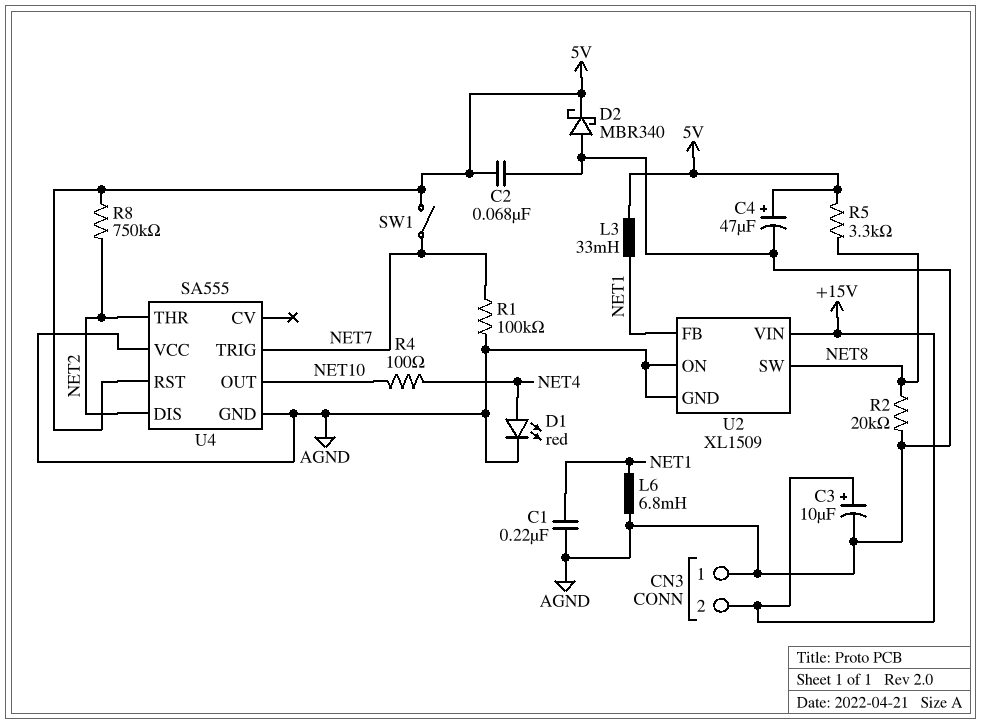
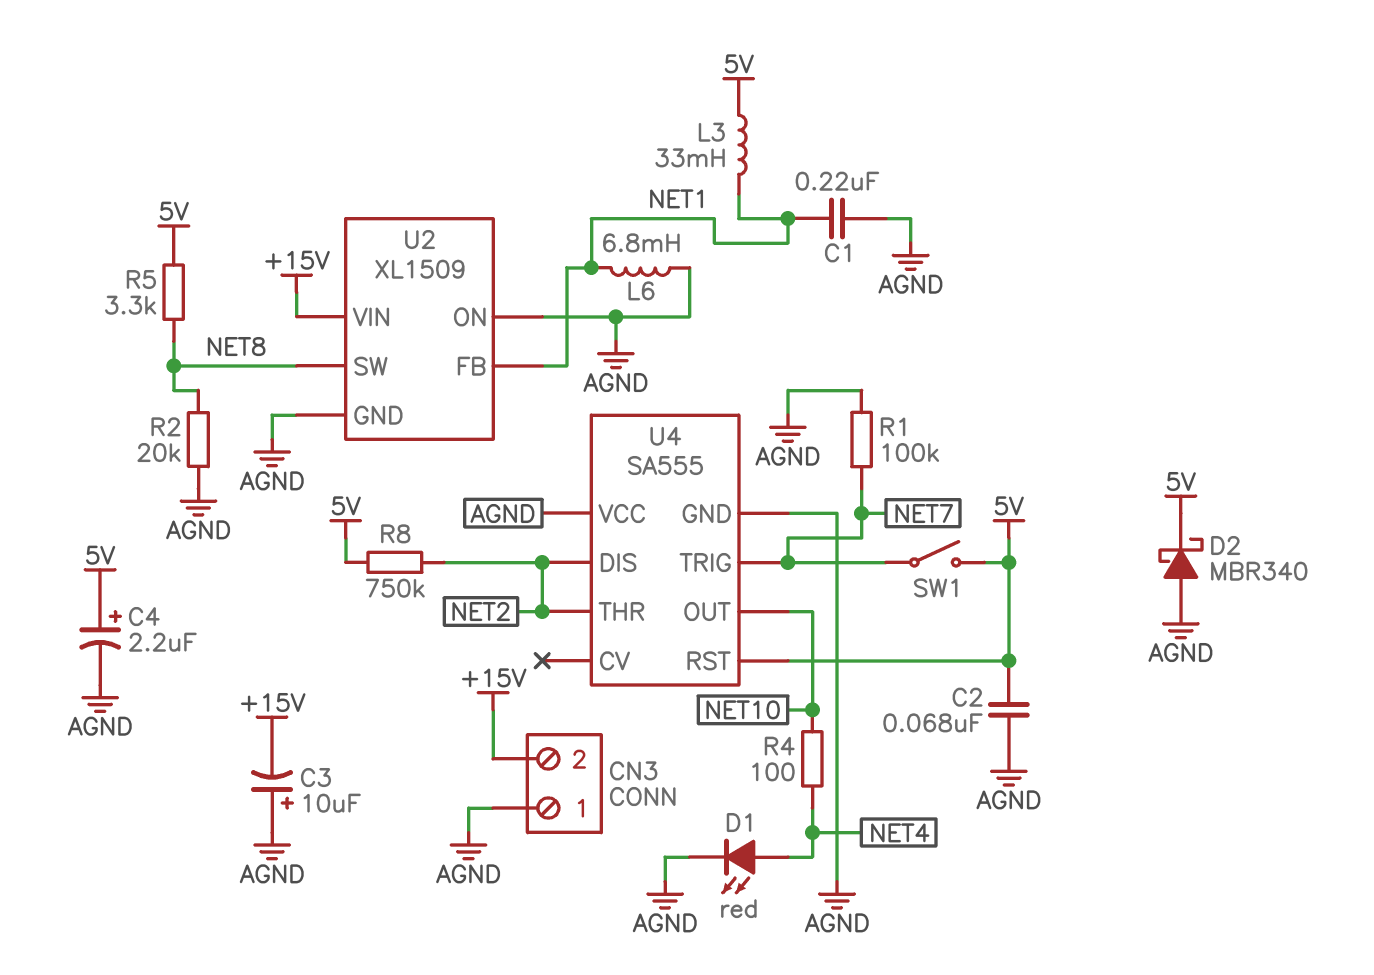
C3: 10uF (plus +15V, minus AGND) -> 10uF (plus AGND, minus +15V)
C4: 47uF (plus 5V, minus AGND) -> 2.2uF (plus 5V, minus AGND)

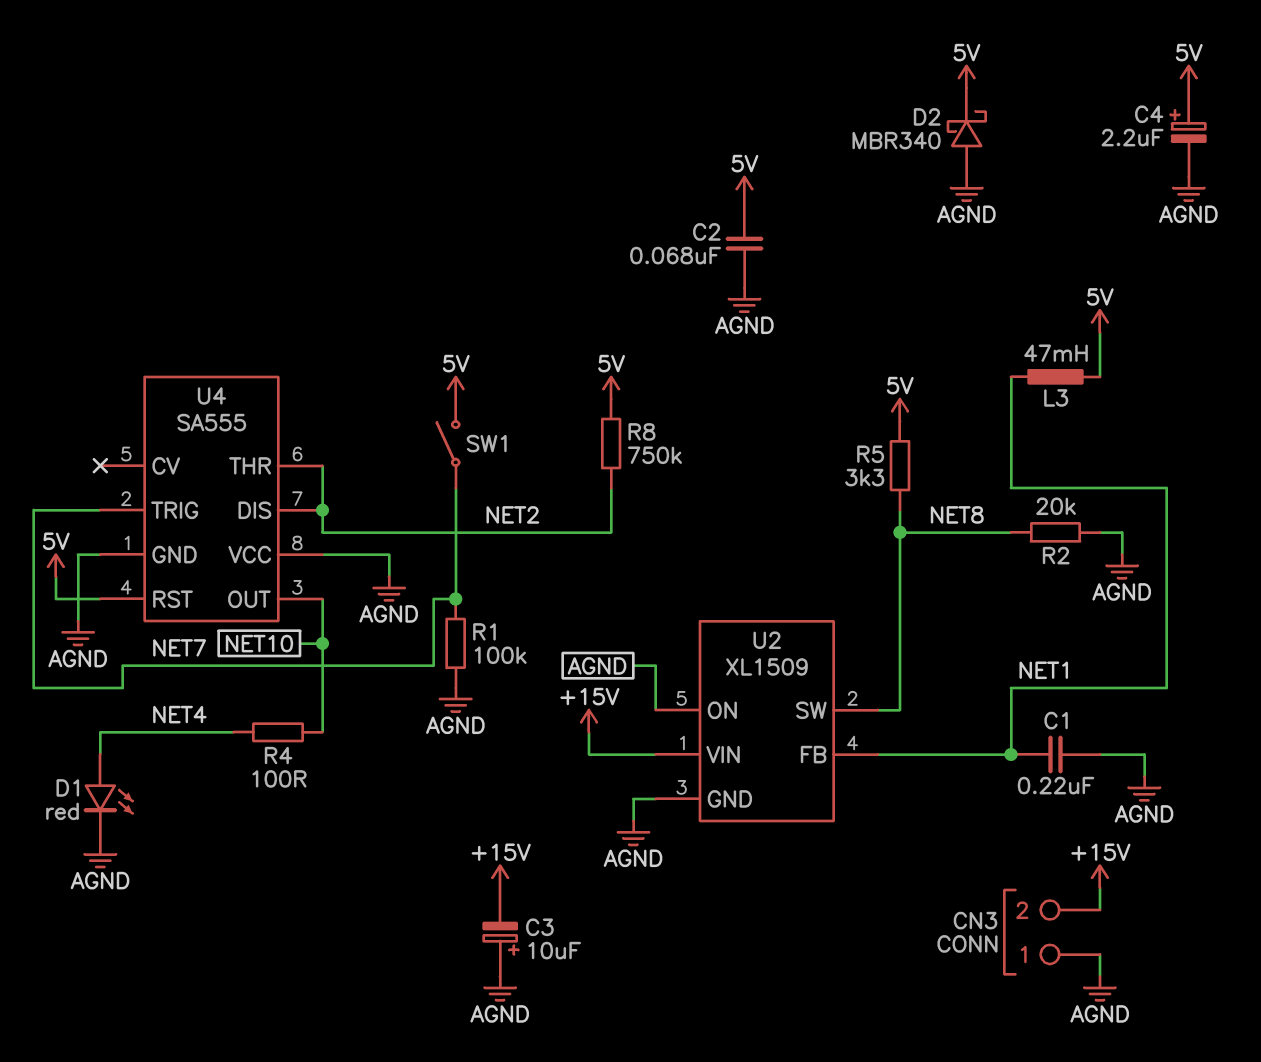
L3: 33mH (5V, NET1) -> 47mH (5V, NET1)
L6: 6.8mH (AGND, NET1) -> none

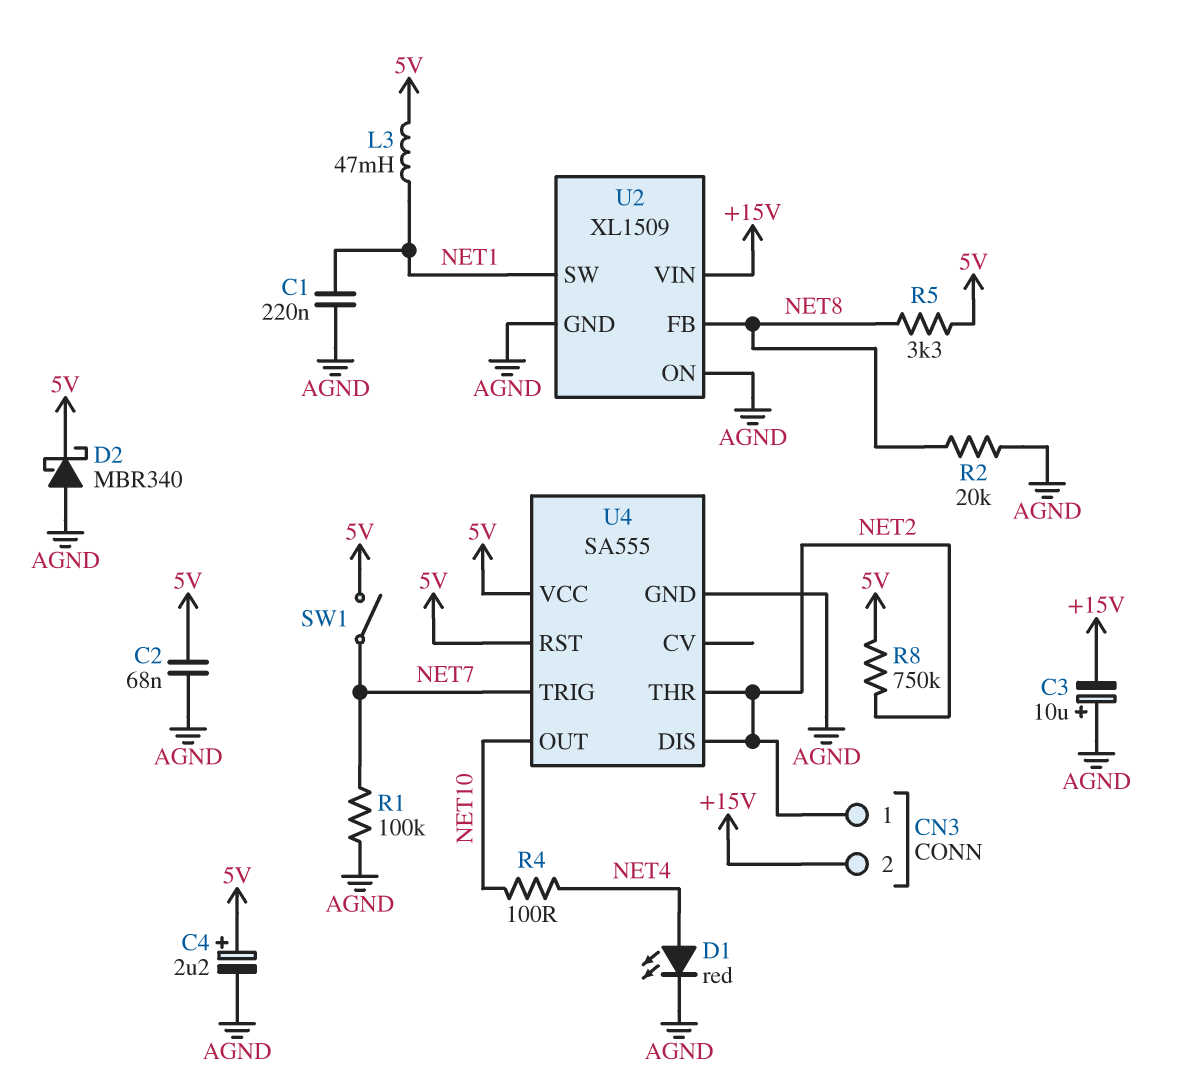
CN3 pin 1: AGND -> NET2
U2 pin FB: NET1 -> NET8
U2 pin SW: NET8 -> NET1
U4 pin VCC: AGND -> 5V

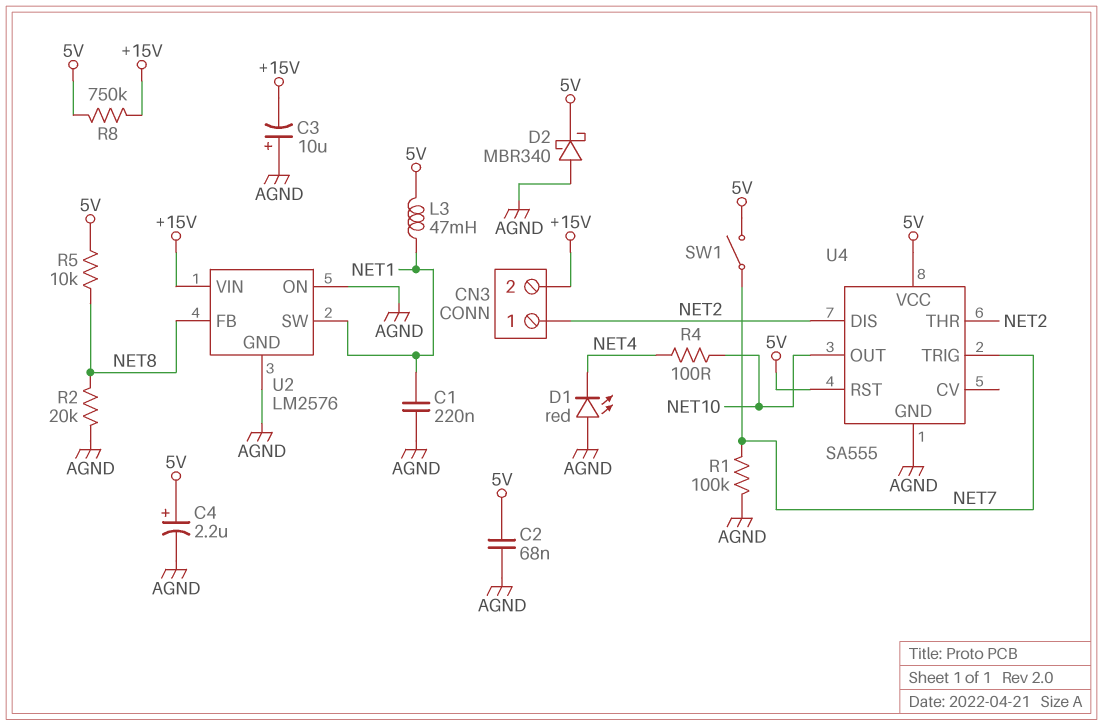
D1: LED red (A NET4, K AGND) -> LED red (A AGND, K NET4)
R5: 3.3k (5V, NET8) -> 10k (5V, NET8)
R8: 750k (5V, NET2) -> 750k (+15V, 5V)
U2: XL1509 -> LM2576

